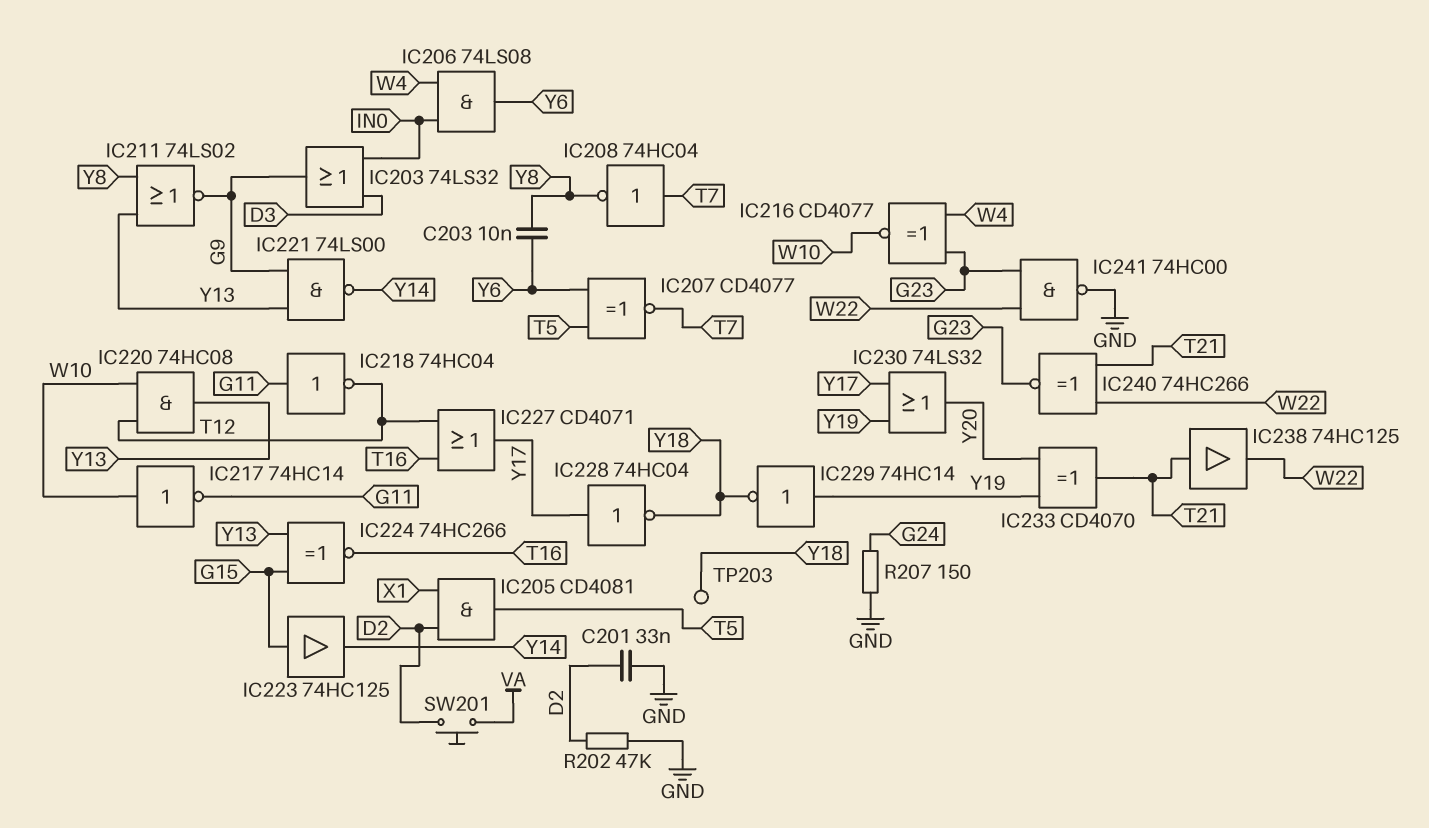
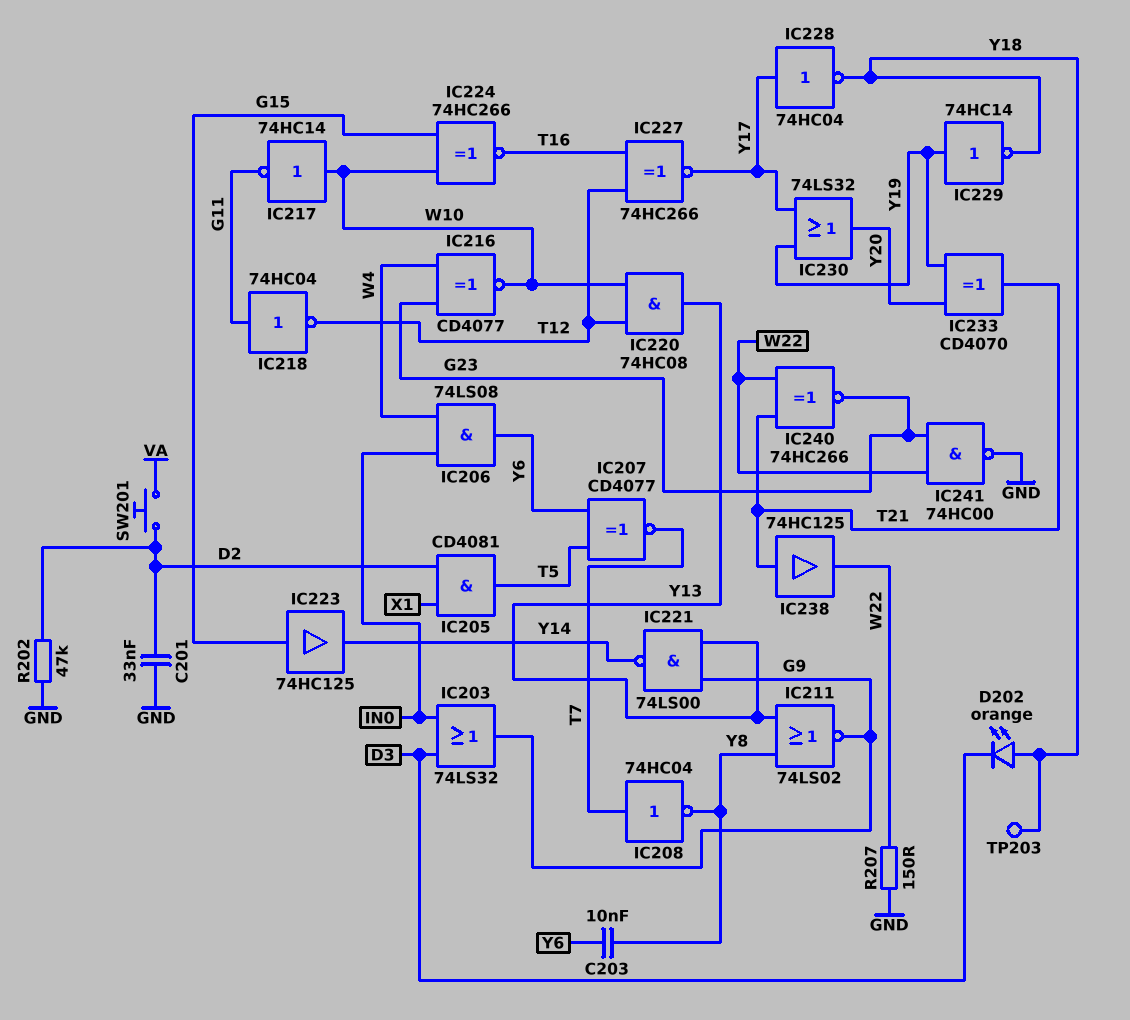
D202: none -> LED orange (A Y18, K D3)
IC224: XNOR 74HC266 (in G15, in Y13, out T16) -> XNOR 74HC266 (in G15, in W10, out T16)
IC227: OR CD4071 (in T12, in T16, out Y17) -> XNOR 74HC266 (in T12, in T16, out Y17)
R207: 150 (G24, GND) -> 150 (GND, W22)

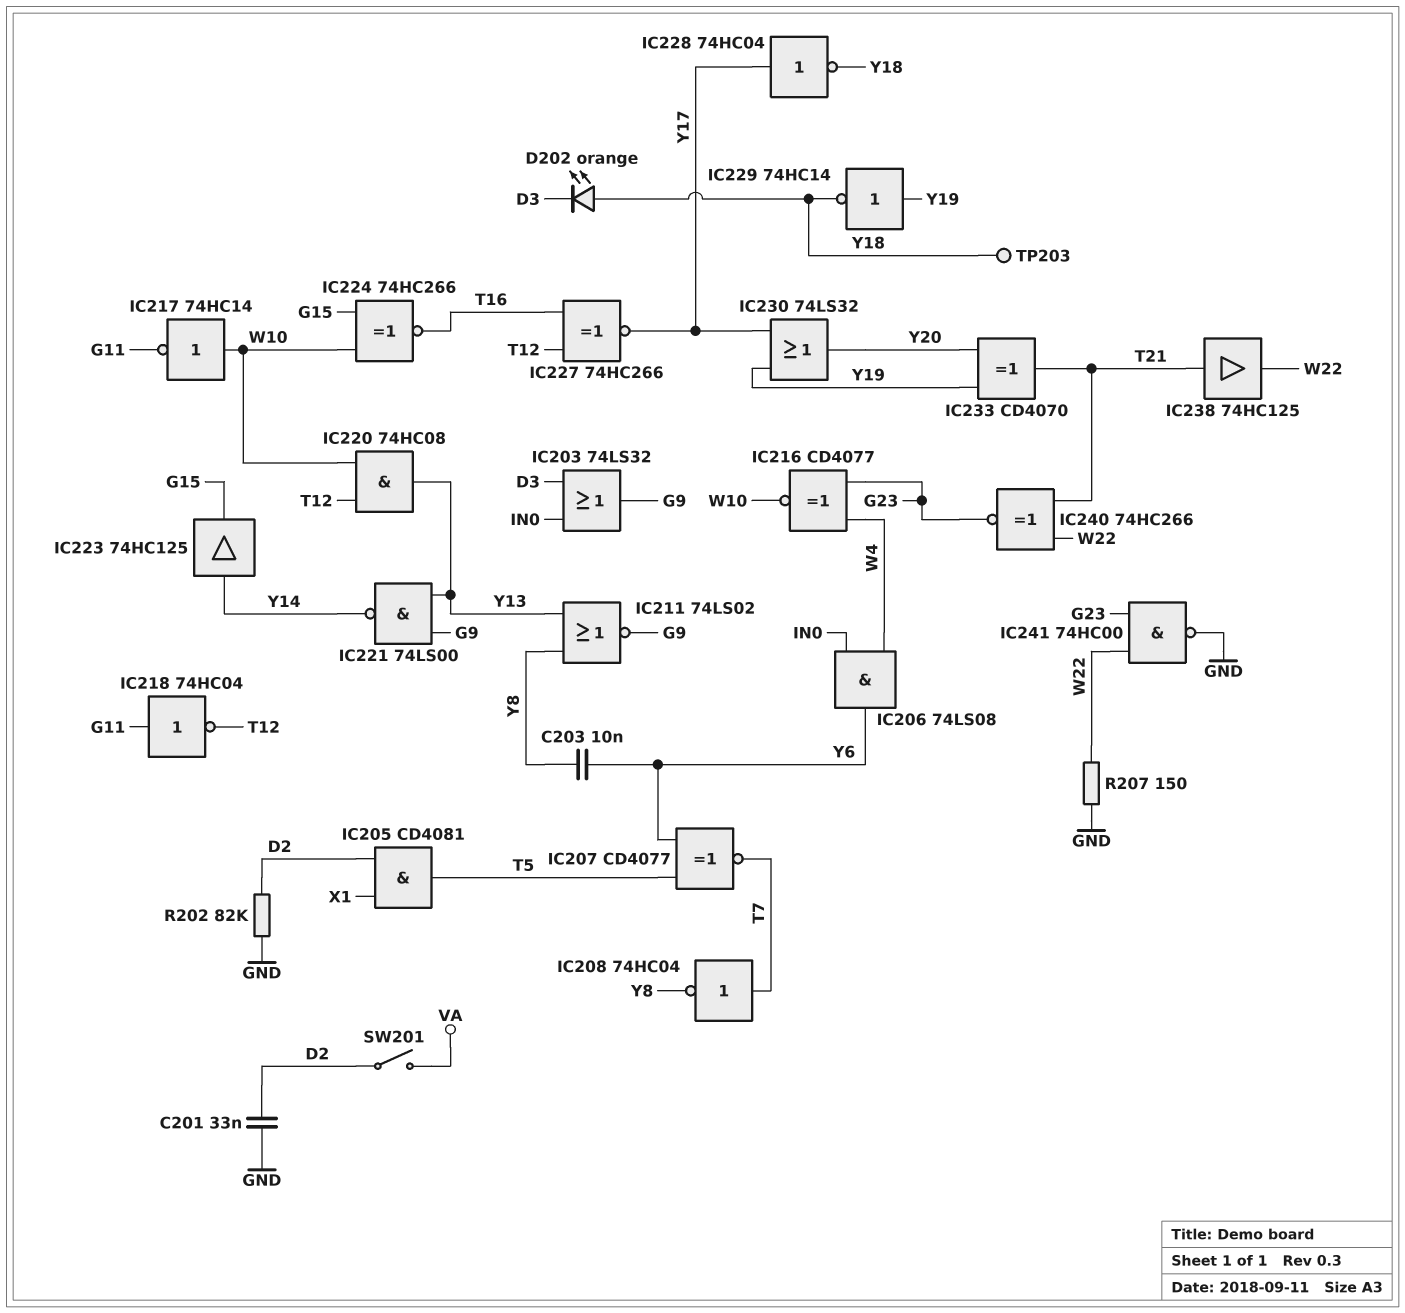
IC223: buffer 74HC125 (in G15, out Y14) -> buffer 74HC125 (in Y14, out G15)
R202: 47k (D2, GND) -> 82k (D2, GND)
SW201: button (D2, VA) -> switch (D2, VA)

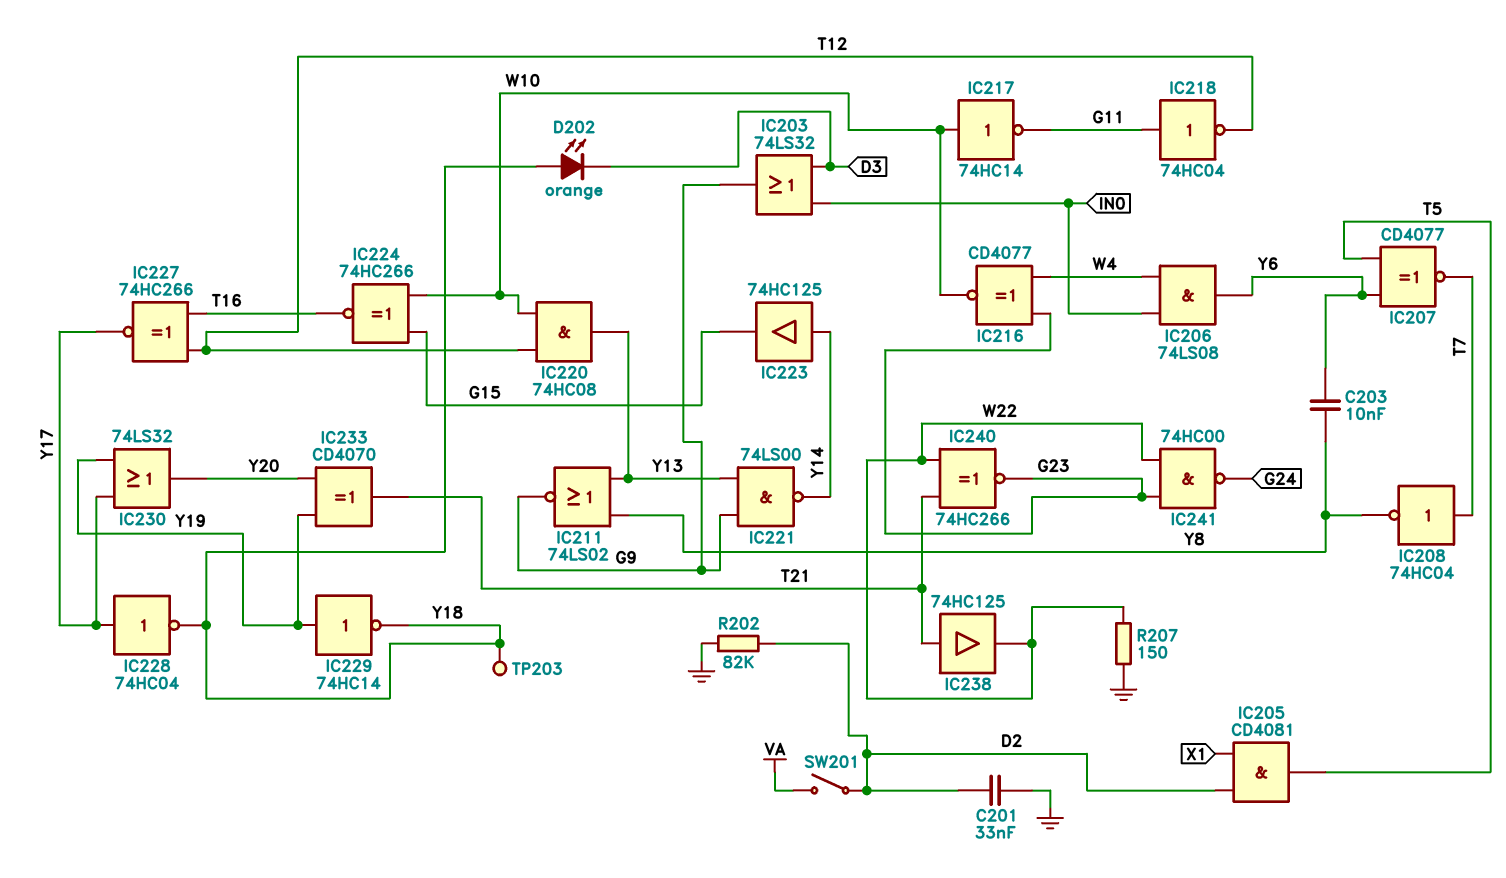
IC241: NAND 74HC00 (in G23, in W22, out GND) -> NAND 74HC00 (in G23, in W22, out G24)

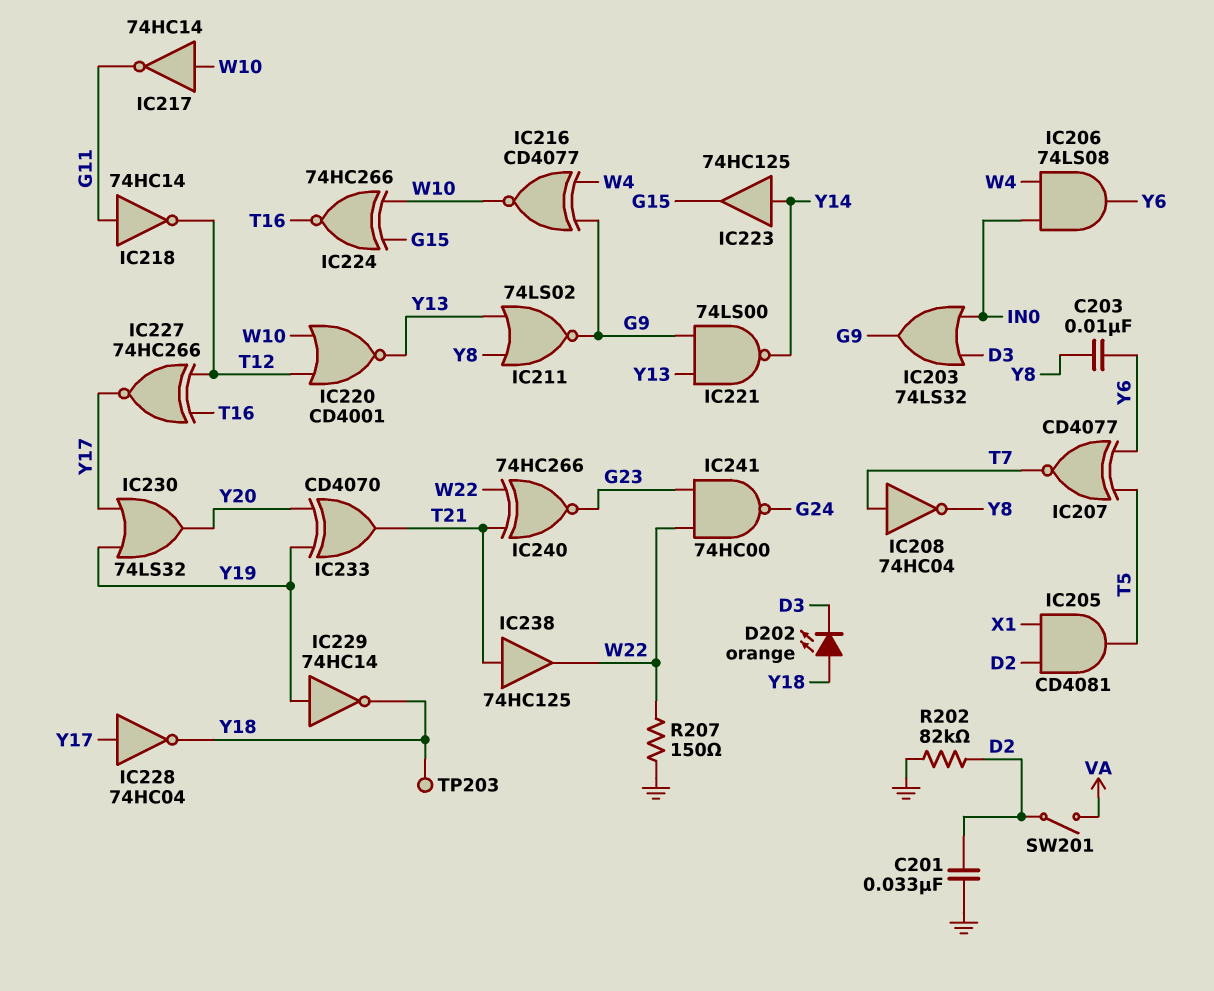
IC216: XNOR CD4077 (in G23, in W4, out W10) -> XNOR CD4077 (in G9, in W4, out W10)
IC218: NOT 74HC04 (in G11, out T12) -> NOT 74HC14 (in G11, out T12)
IC220: AND 74HC08 (in T12, in W10, out Y13) -> NOR CD4001 (in T12, in W10, out Y13)

